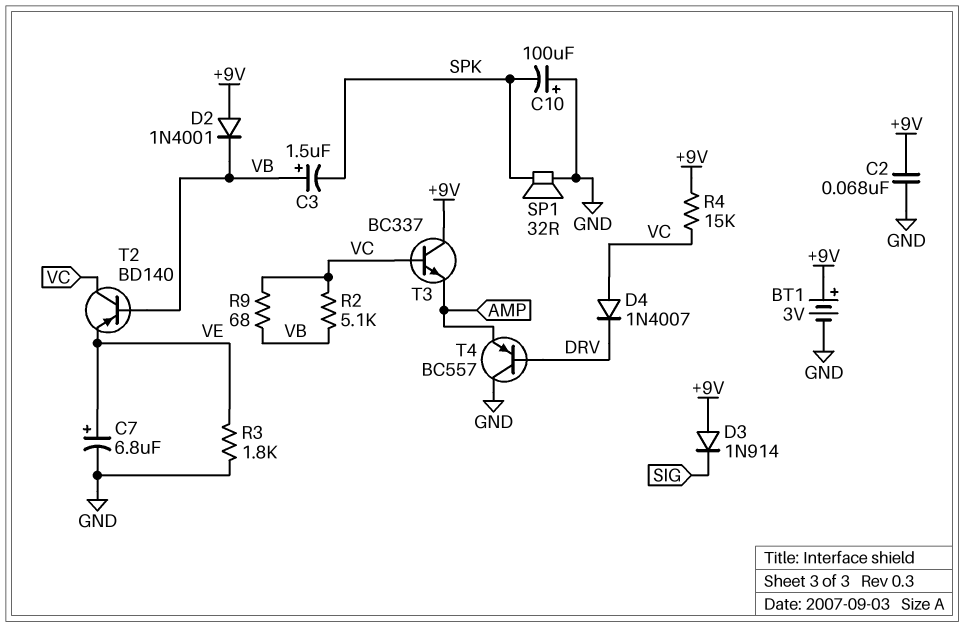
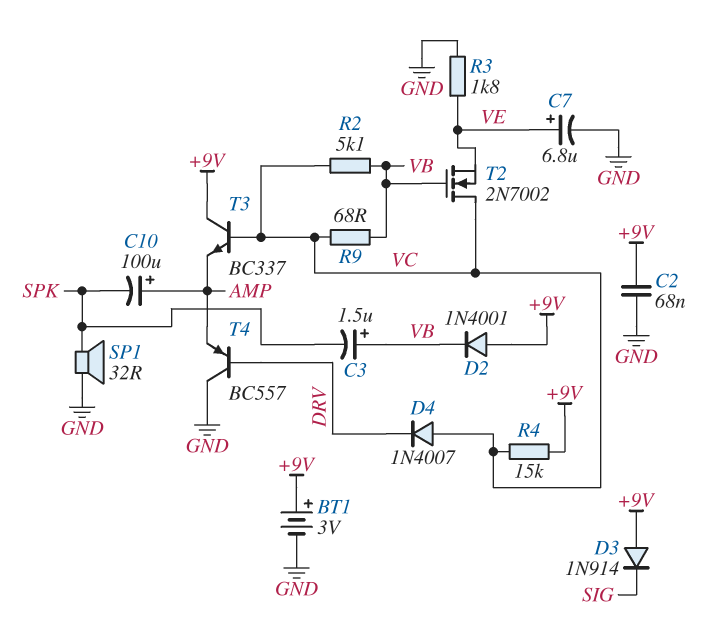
C10: 100uF (plus GND, minus SPK) -> 100uF (plus AMP, minus SPK)
T2: PNP BD140 (B VB, C VC, E VE) -> NMOS 2N7002 (G VB, D VC, S VE)

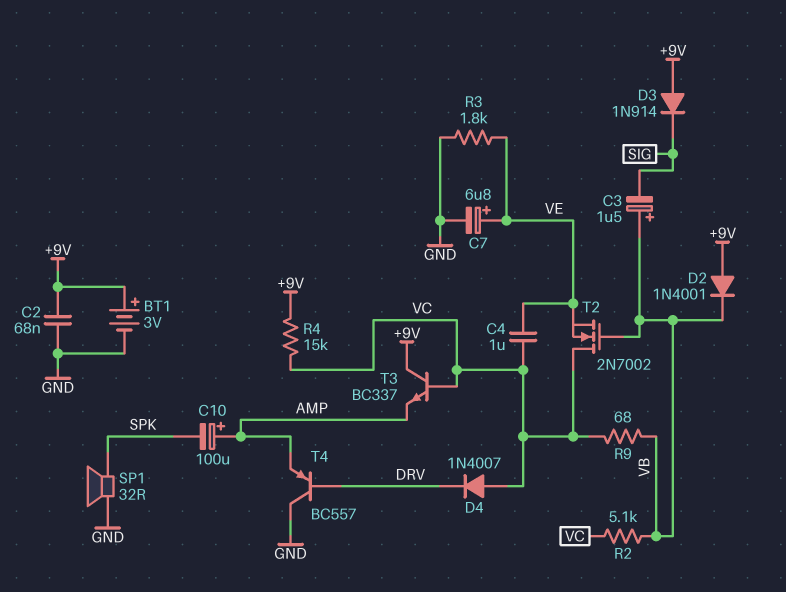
C3: 1.5uF (plus VB, minus SPK) -> 1.5uF (plus VB, minus SIG)
C4: none -> 1uF (VC, VE)

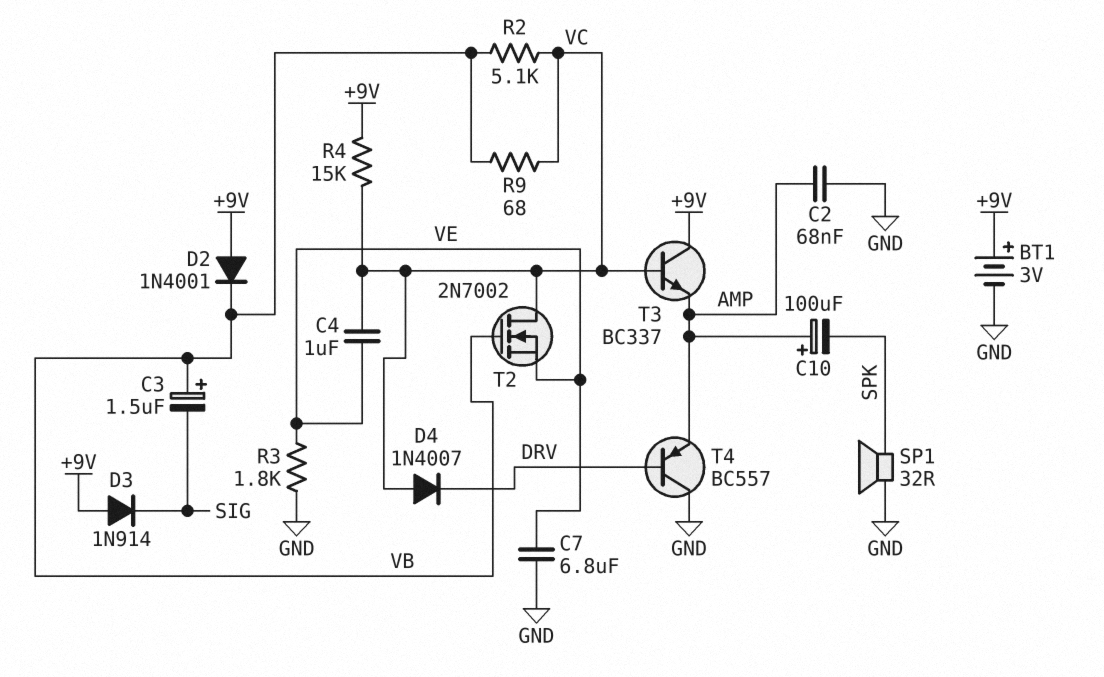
C2: 68nF (+9V, GND) -> 68nF (AMP, GND)
C7: 6.8uF (plus VE, minus GND) -> 6.8uF (GND, VE)

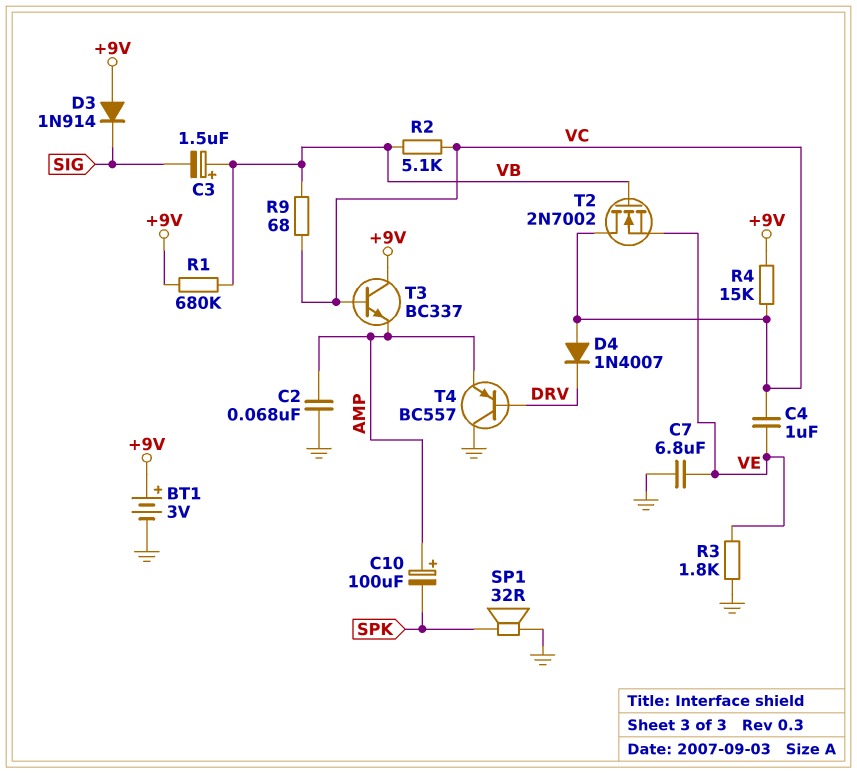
D2: diode 1N4001 (A +9V, K VB) -> none
R1: none -> 680k (+9V, VB)

